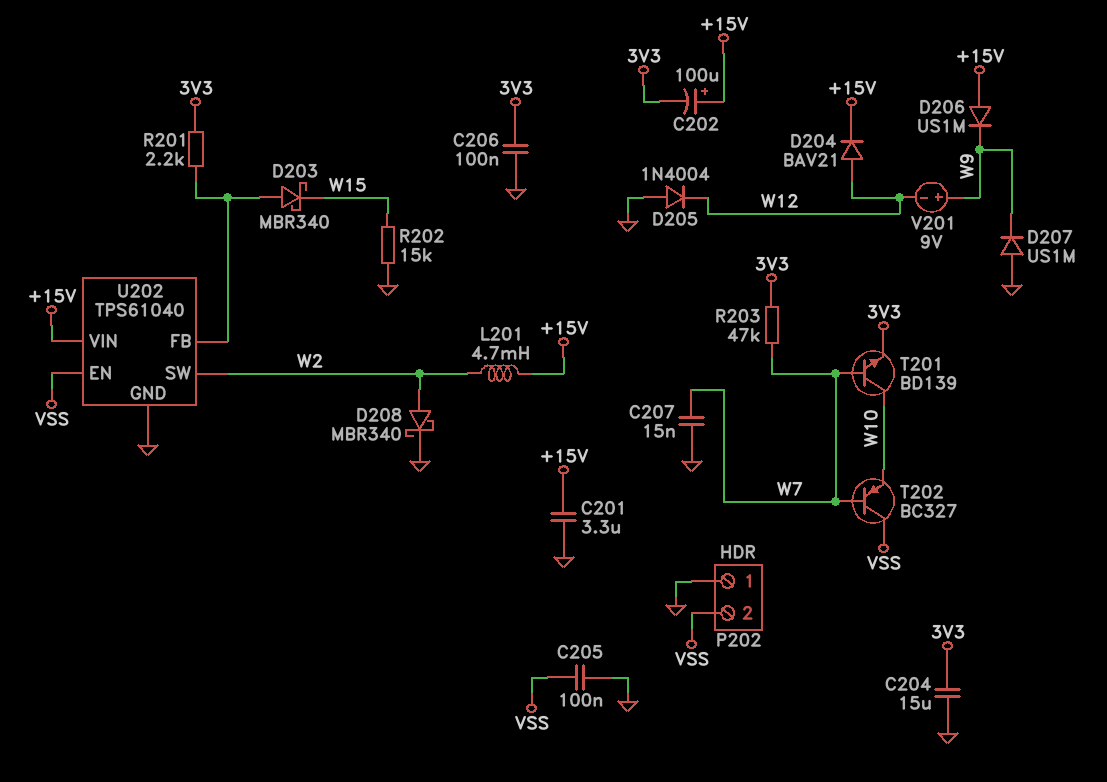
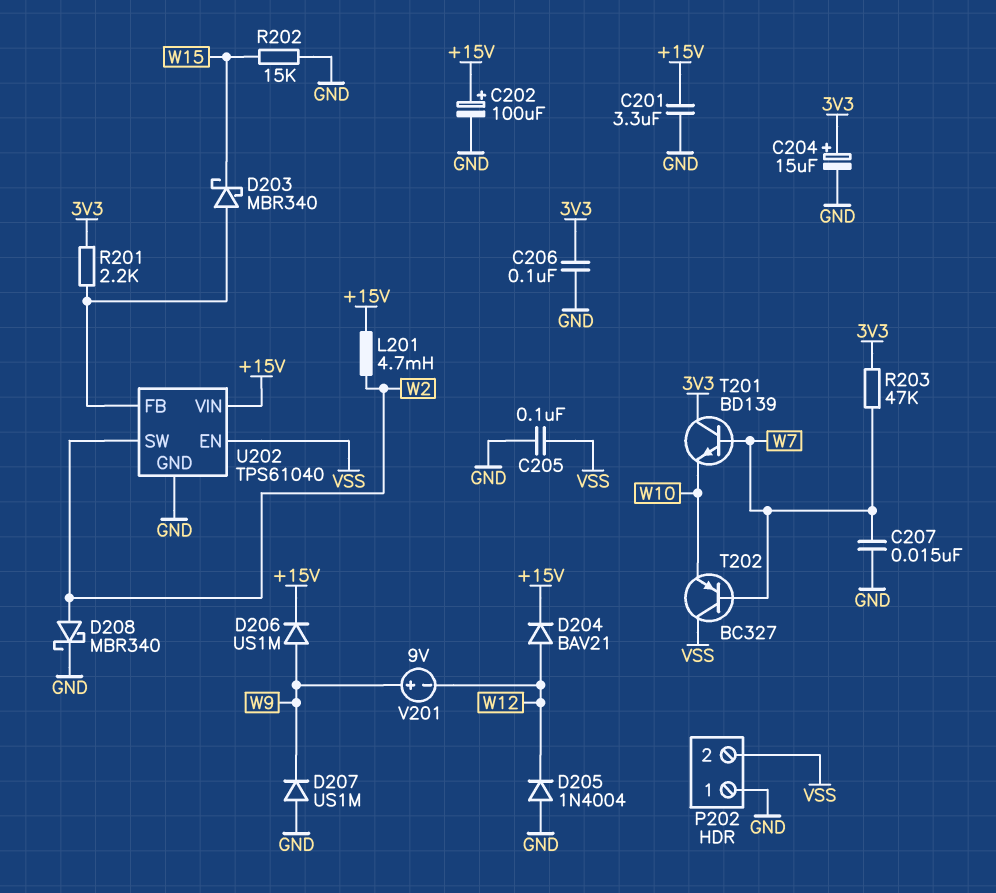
C202: 100uF (plus +15V, minus 3V3) -> 100uF (plus +15V, minus GND)
C204: 15uF (3V3, GND) -> 15uF (plus 3V3, minus GND)
D206: diode US1M (A +15V, K W9) -> diode US1M (A W9, K +15V)
T201: NPN BD139 (B W7, C W10, E 3V3) -> NPN BD139 (B W7, C 3V3, E W10)

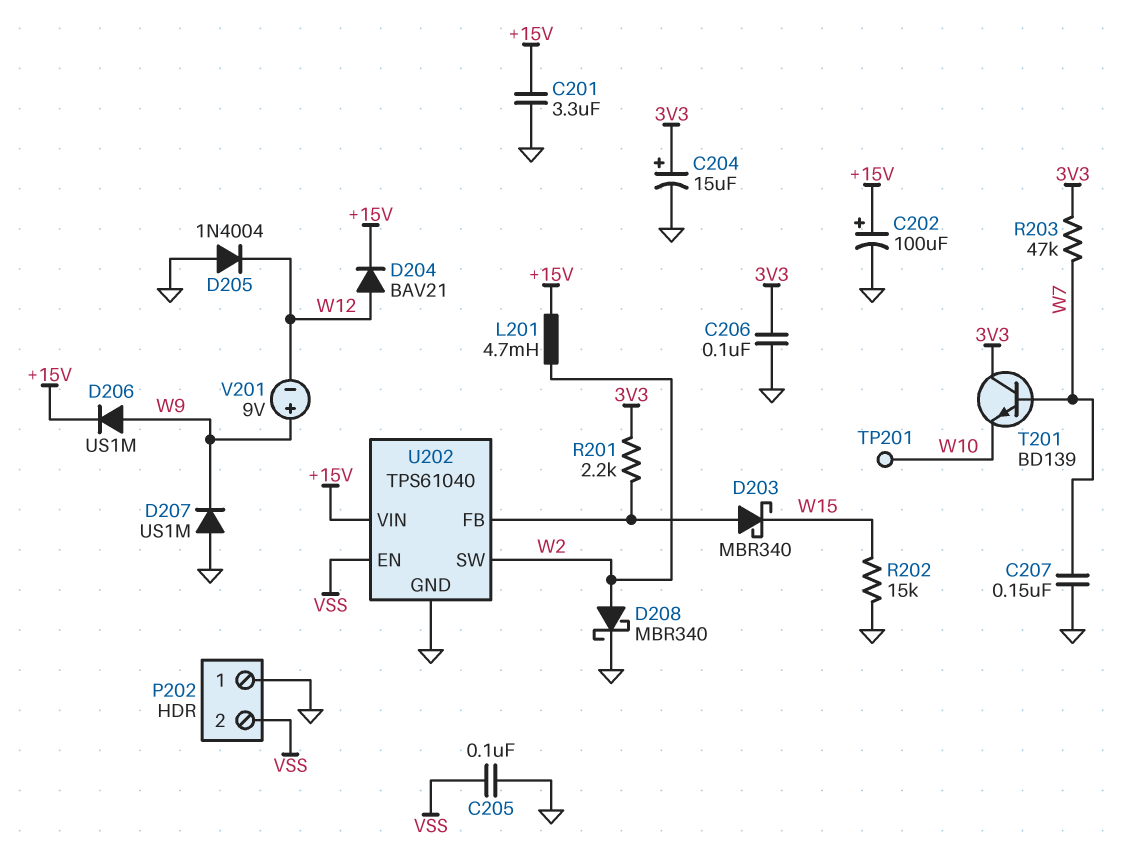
C207: 15nF (GND, W7) -> 150nF (GND, W7)
T202: PNP BC327 (B W7, C VSS, E W10) -> none
TP201: none -> test point (W10)

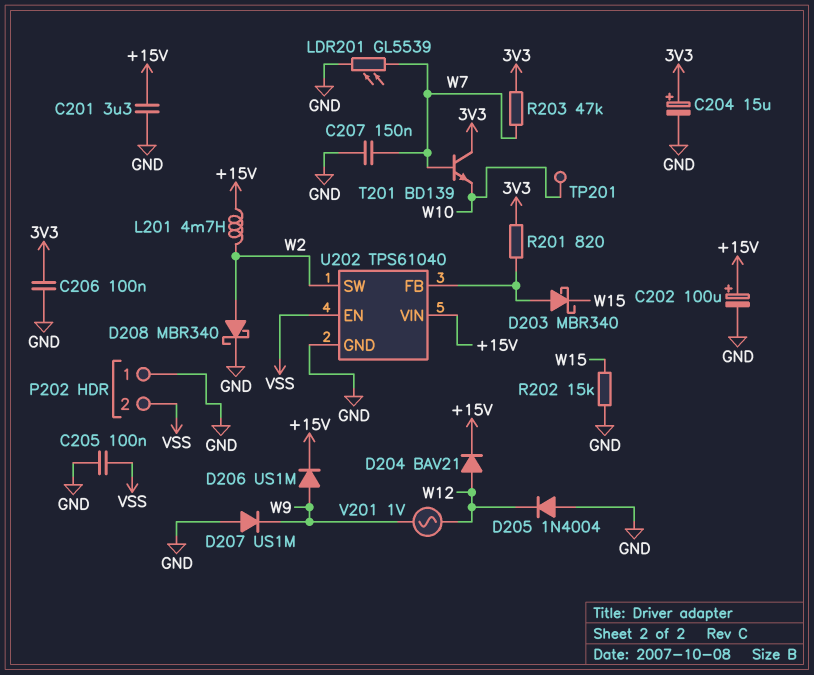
LDR201: none -> GL5539 (GND, W7)
R201: 2.2k (3V3, U202/FB) -> 820 (3V3, U202/FB)
V201: 9V (plus W9, minus W12) -> AC 1V (W9, W12)

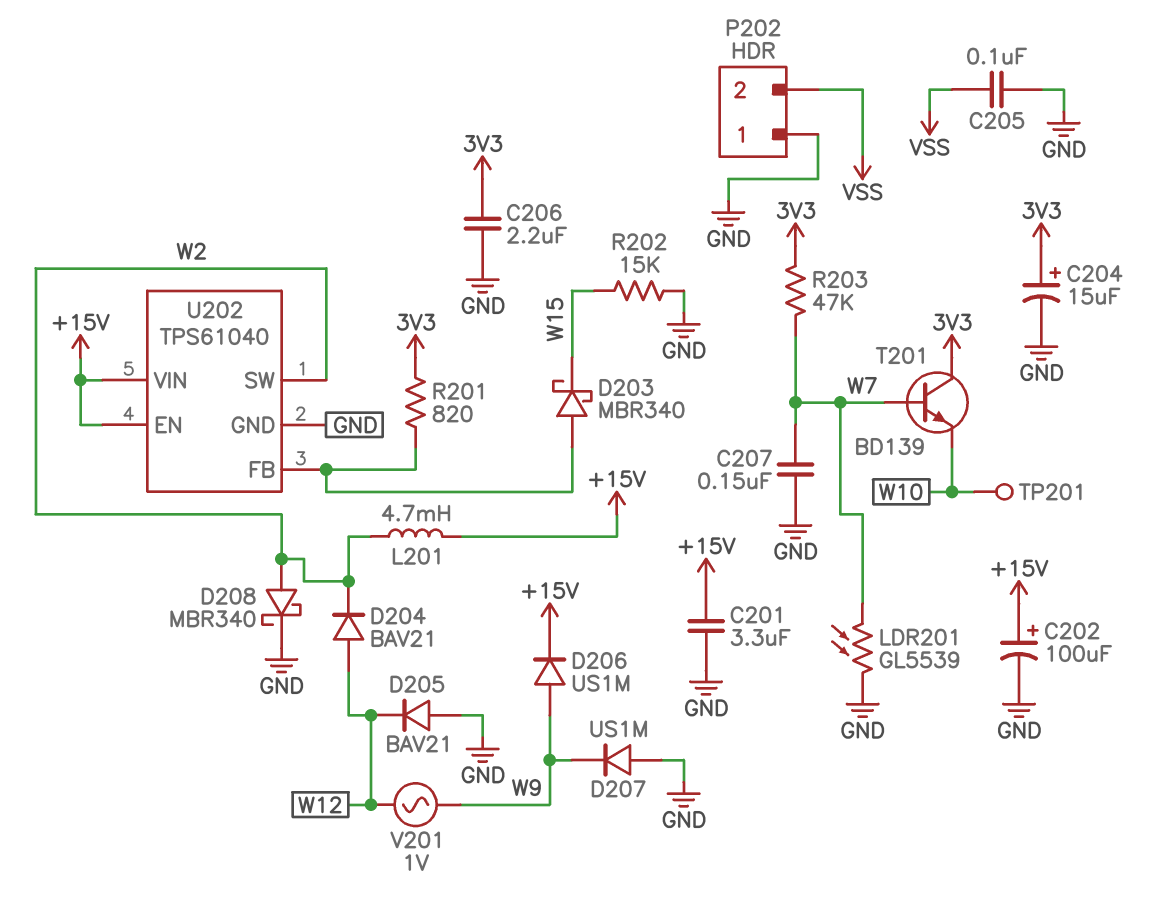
C206: 100nF (3V3, GND) -> 2.2uF (3V3, GND)
D204: diode BAV21 (A W12, K +15V) -> diode BAV21 (A W12, K W2)
D205: diode 1N4004 (A GND, K W12) -> diode BAV21 (A GND, K W12)
U202 pin EN: VSS -> +15V

